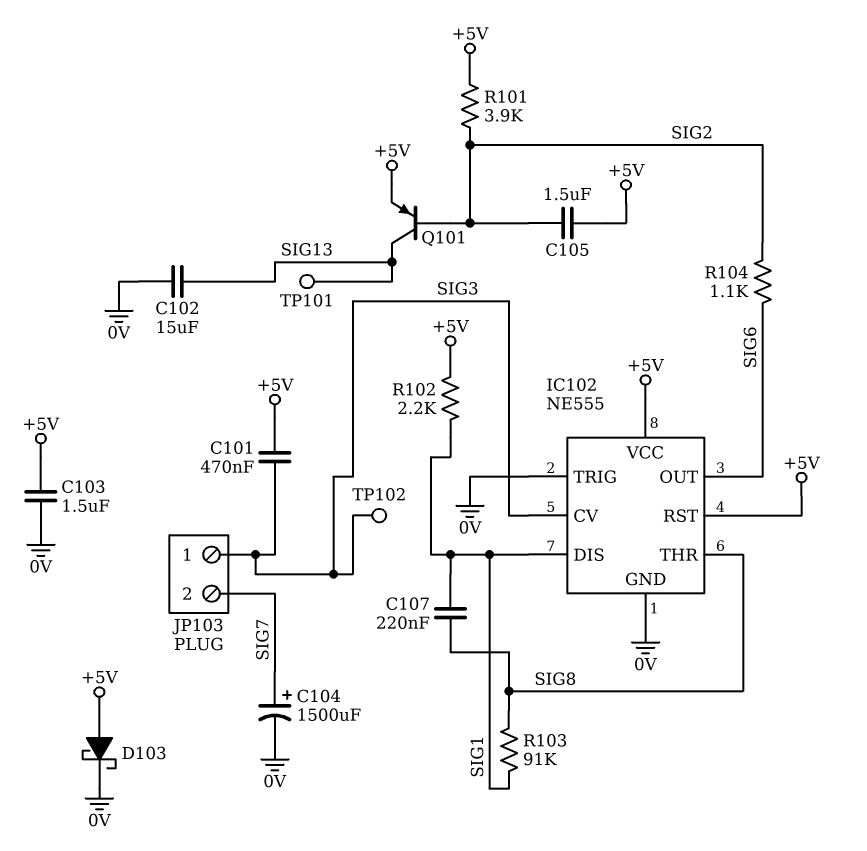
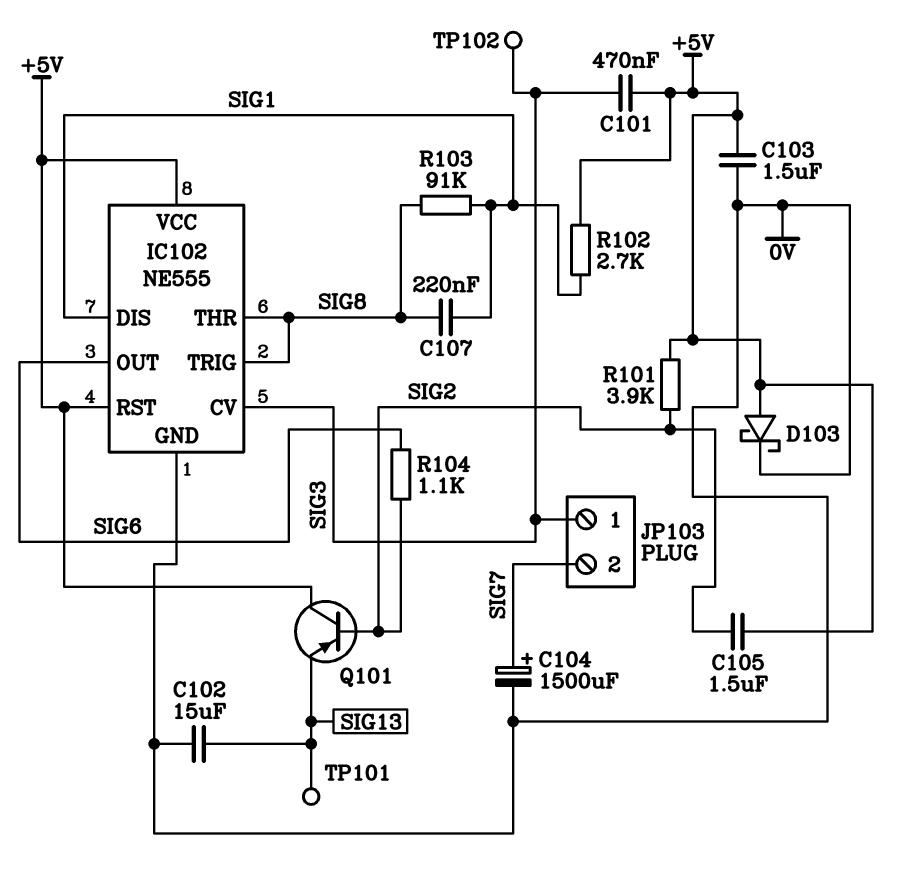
IC102 pin TRIG: 0V -> SIG8
Q101: PNP (B SIG2, C SIG13, E +5V) -> PNP (B SIG2, C +5V, E SIG13)
R102: 2.2k (+5V, SIG1) -> 2.7k (+5V, SIG1)

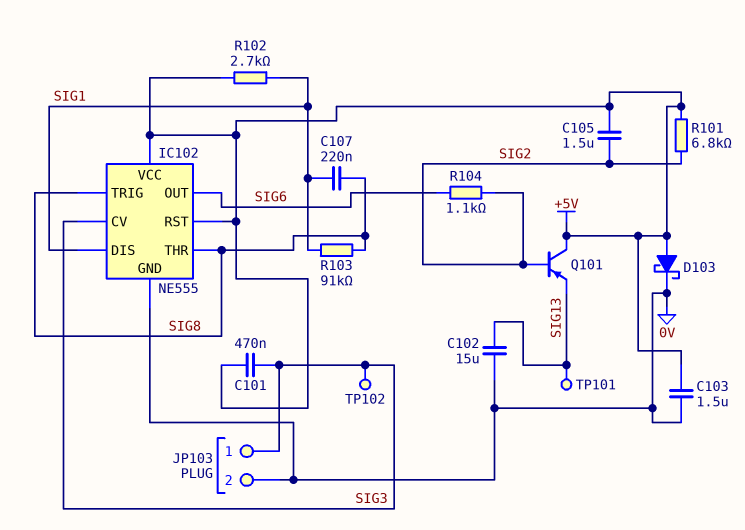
C104: 1500uF (plus SIG7, minus 0V) -> none
JP103 pin 2: SIG7 -> 0V
R101: 3.9k (+5V, SIG2) -> 6.8k (+5V, SIG2)

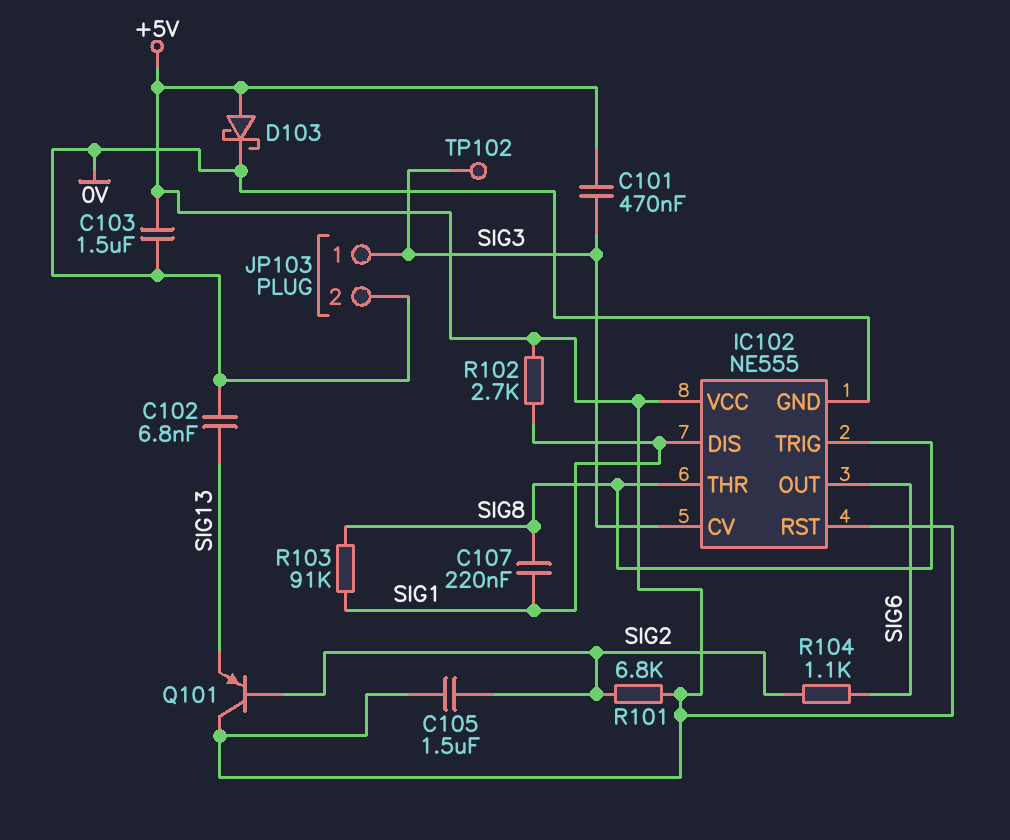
C102: 15uF (0V, SIG13) -> 6.8nF (0V, SIG13)
TP101: test point (SIG13) -> none

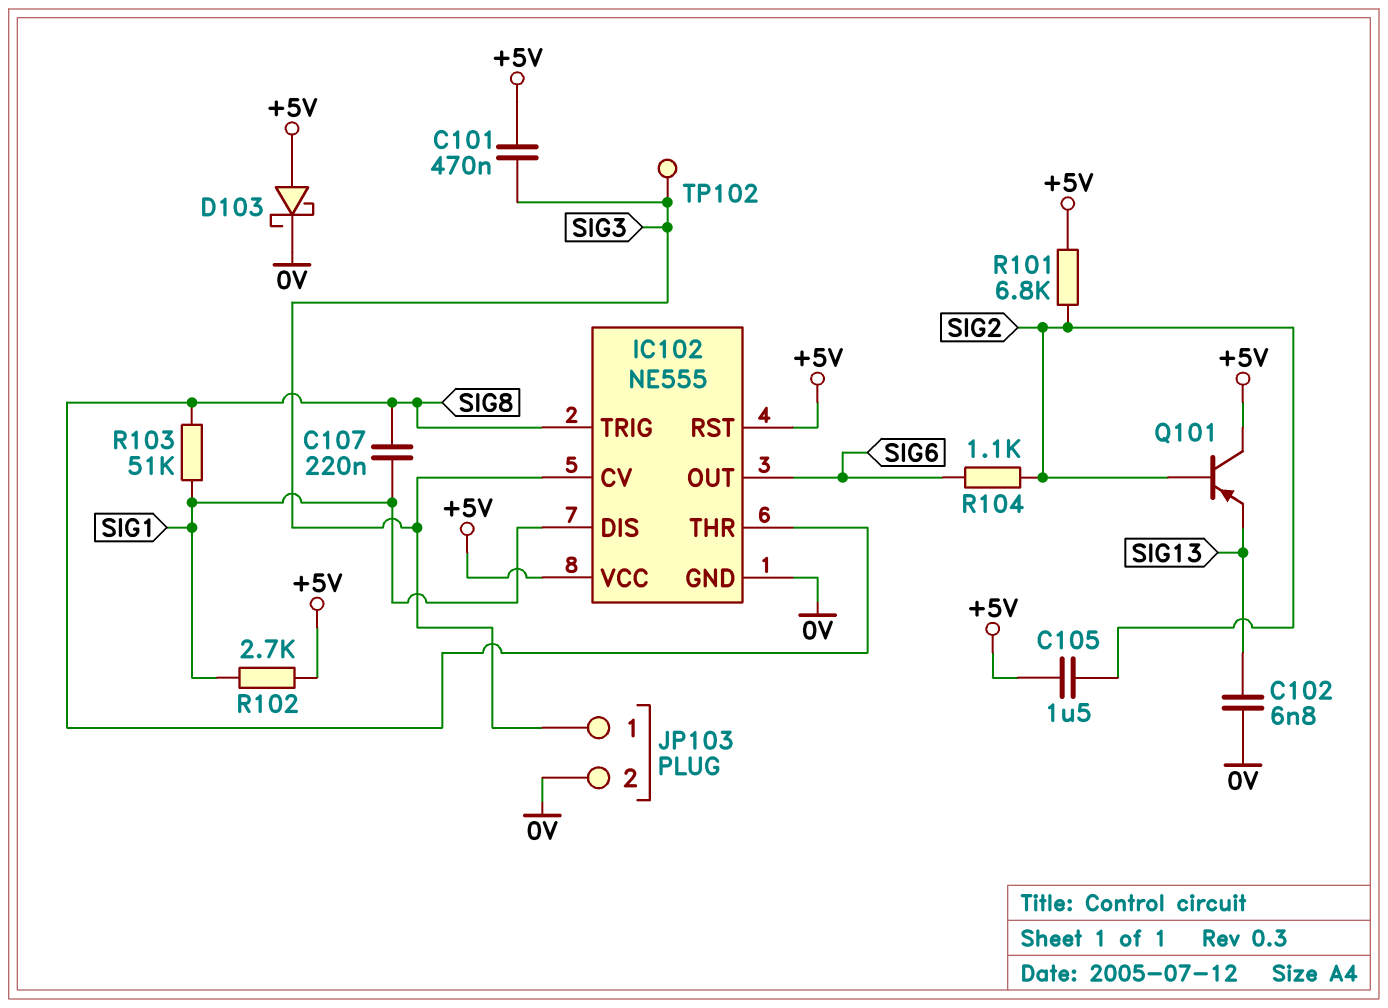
C103: 1.5uF (+5V, 0V) -> none
R103: 91k (SIG1, SIG8) -> 51k (SIG1, SIG8)

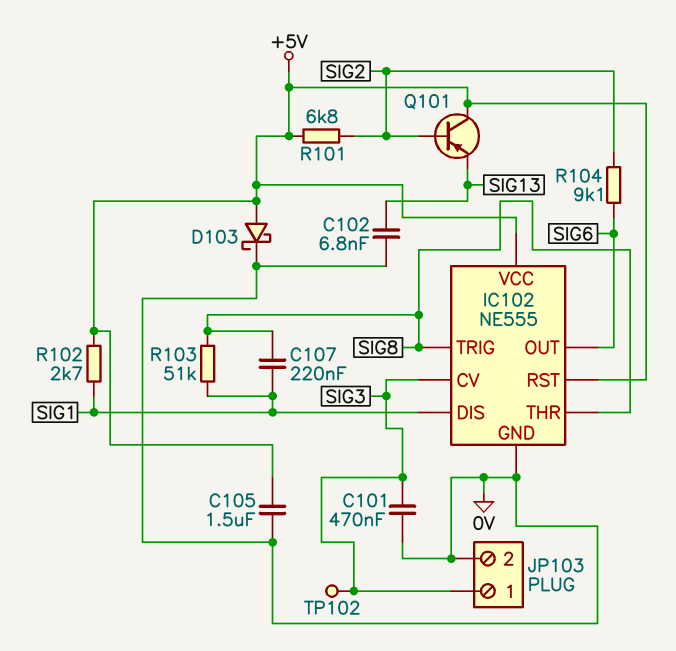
C101: 470nF (+5V, SIG3) -> 470nF (0V, SIG3)
C105: 1.5uF (+5V, SIG2) -> 1.5uF (+5V, 0V)
R104: 1.1k (SIG2, SIG6) -> 9.1k (SIG2, SIG6)

